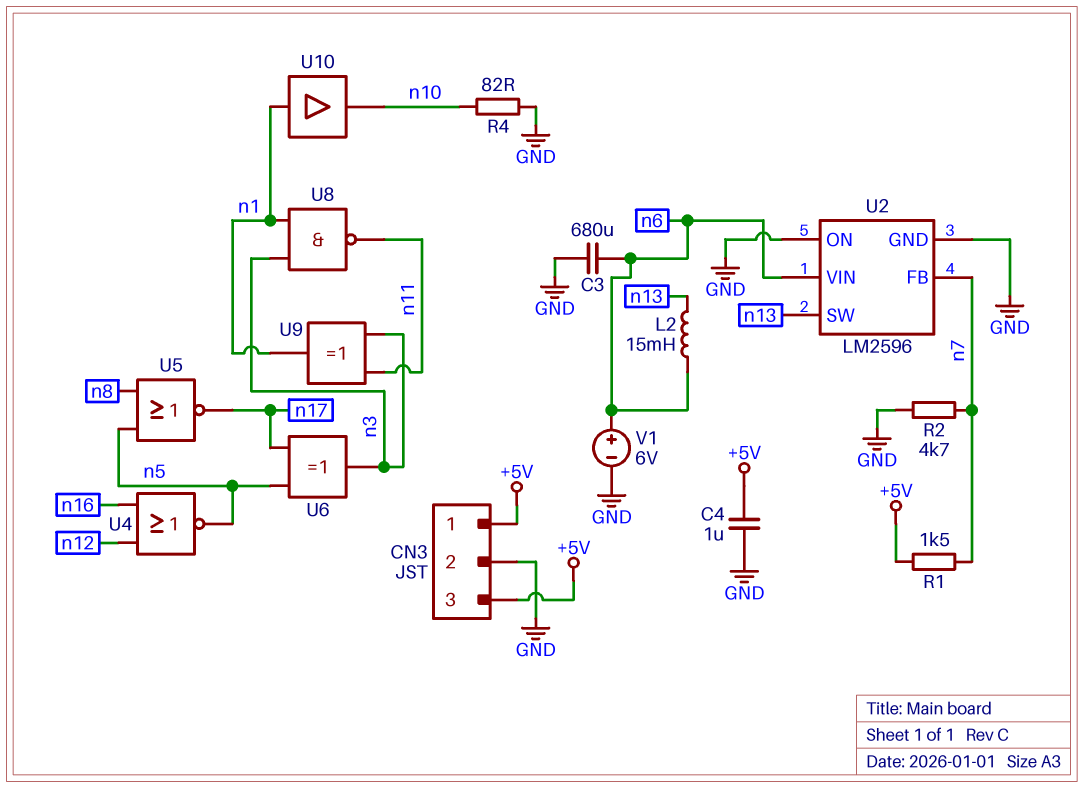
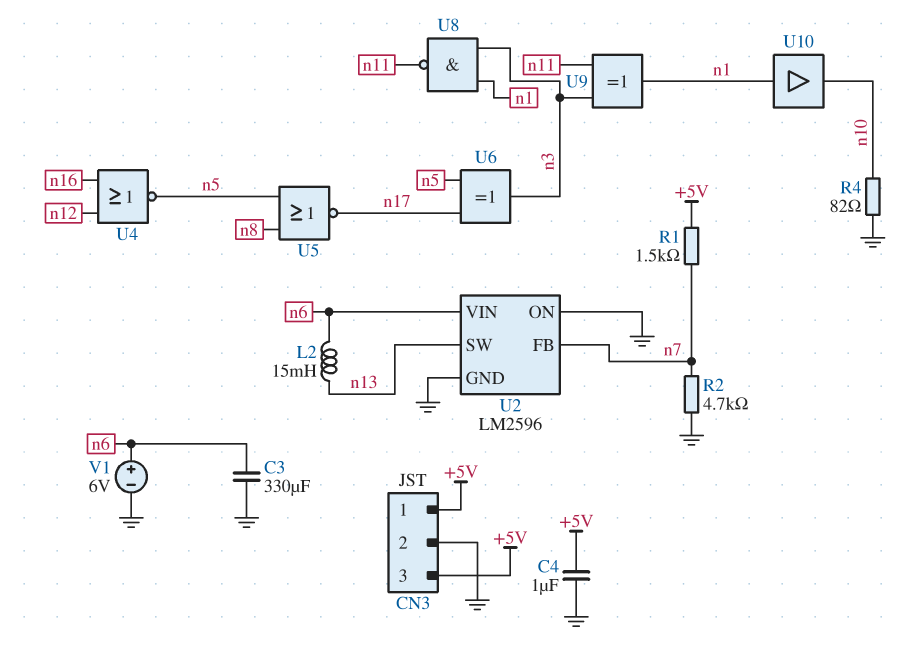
C3: 680uF (GND, n6) -> 330uF (GND, n6)

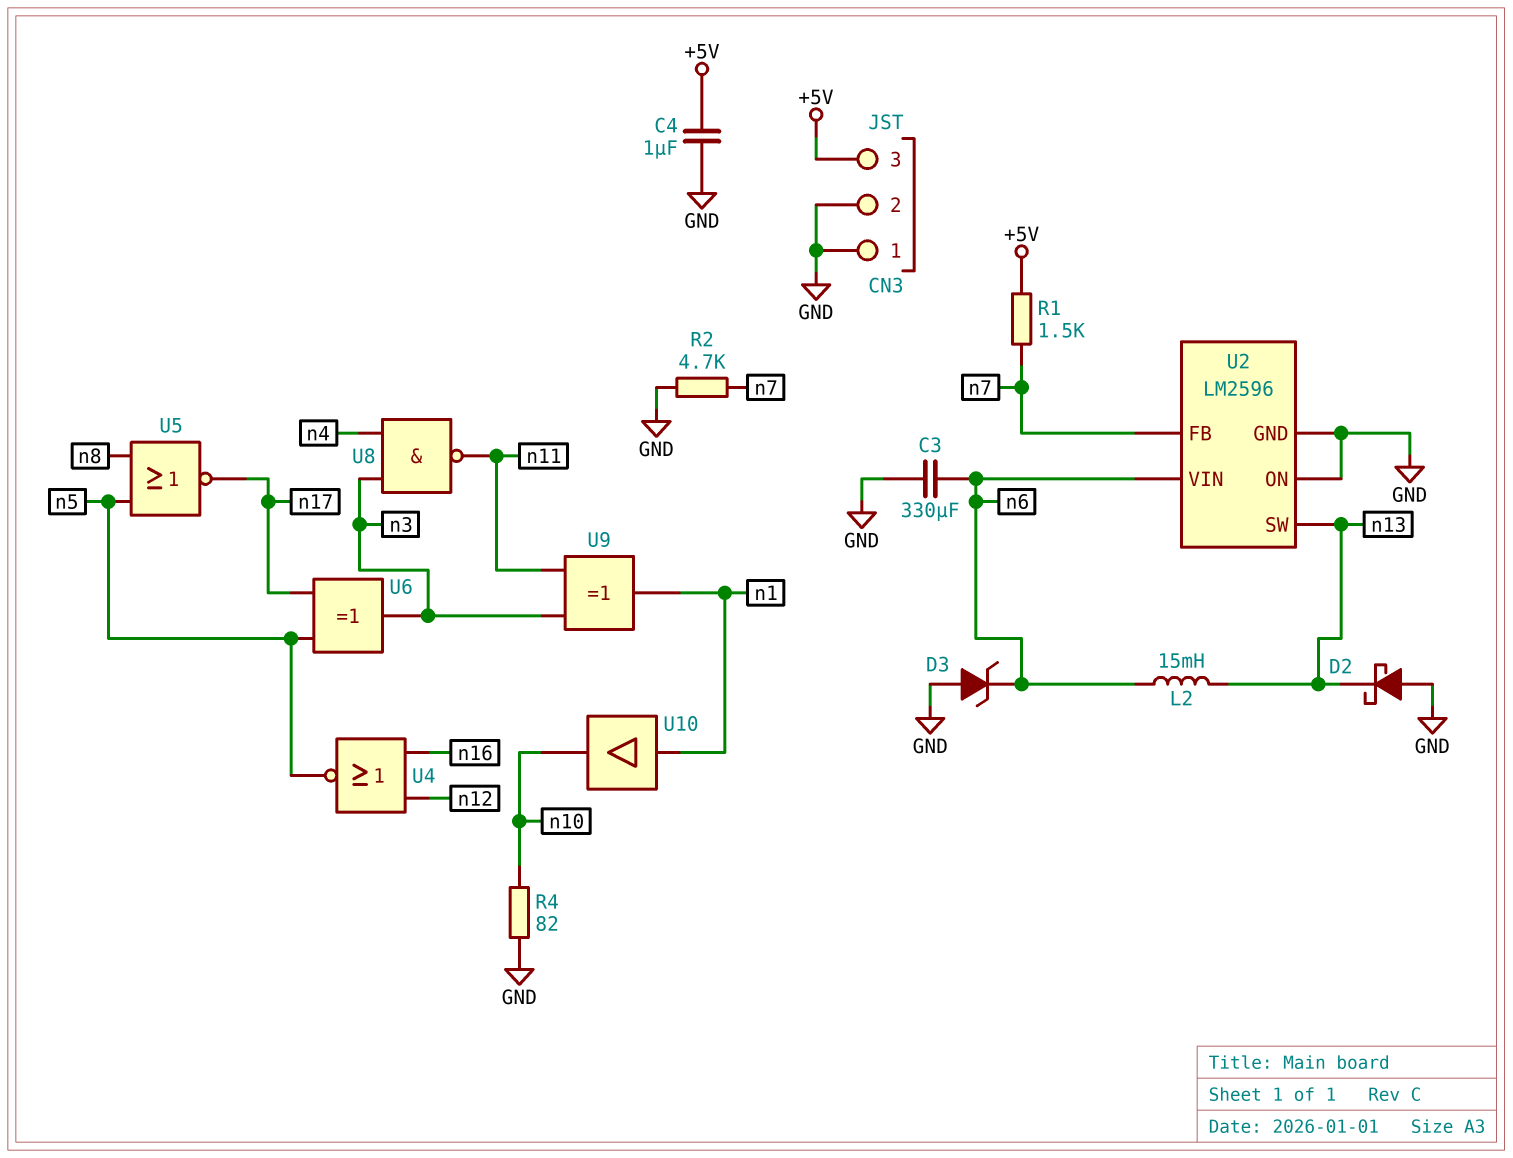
CN3 pin 1: +5V -> GND
D2: none -> schottky (A GND, K n13)
D3: none -> zener (A GND, K n6)
U8: NAND (in n1, in n3, out n11) -> NAND (in n3, in n4, out n11)
V1: 6V (plus n6, minus GND) -> none

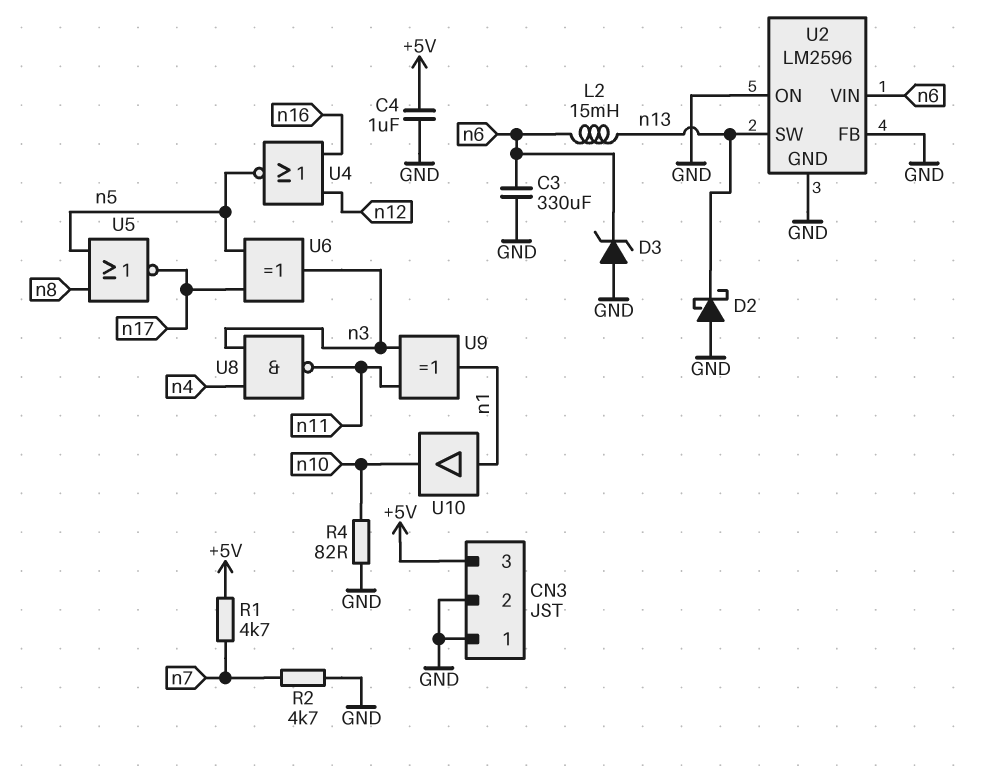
R1: 1.5k (+5V, n7) -> 4.7k (+5V, n7)
U2 pin FB: n7 -> GND

